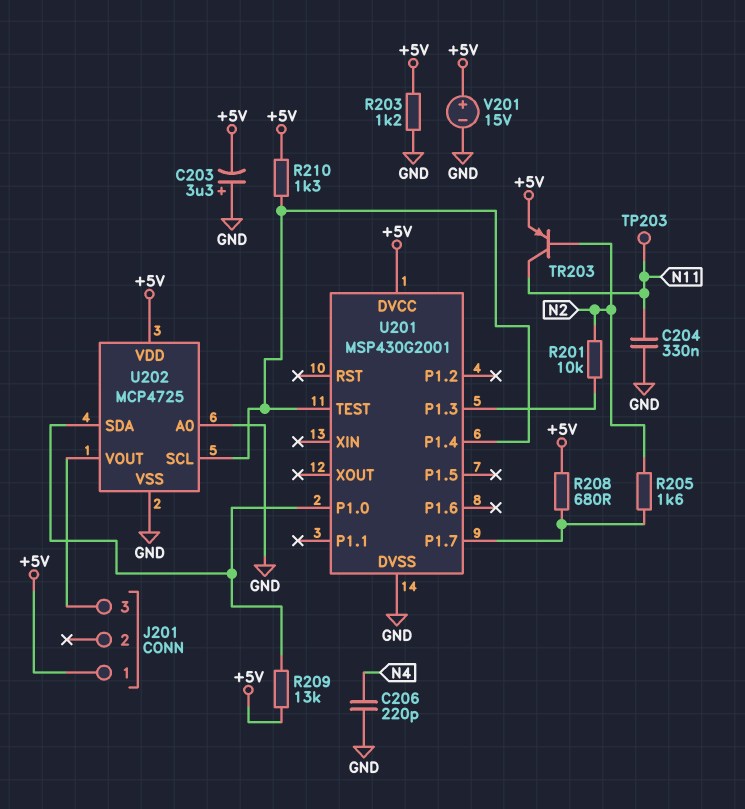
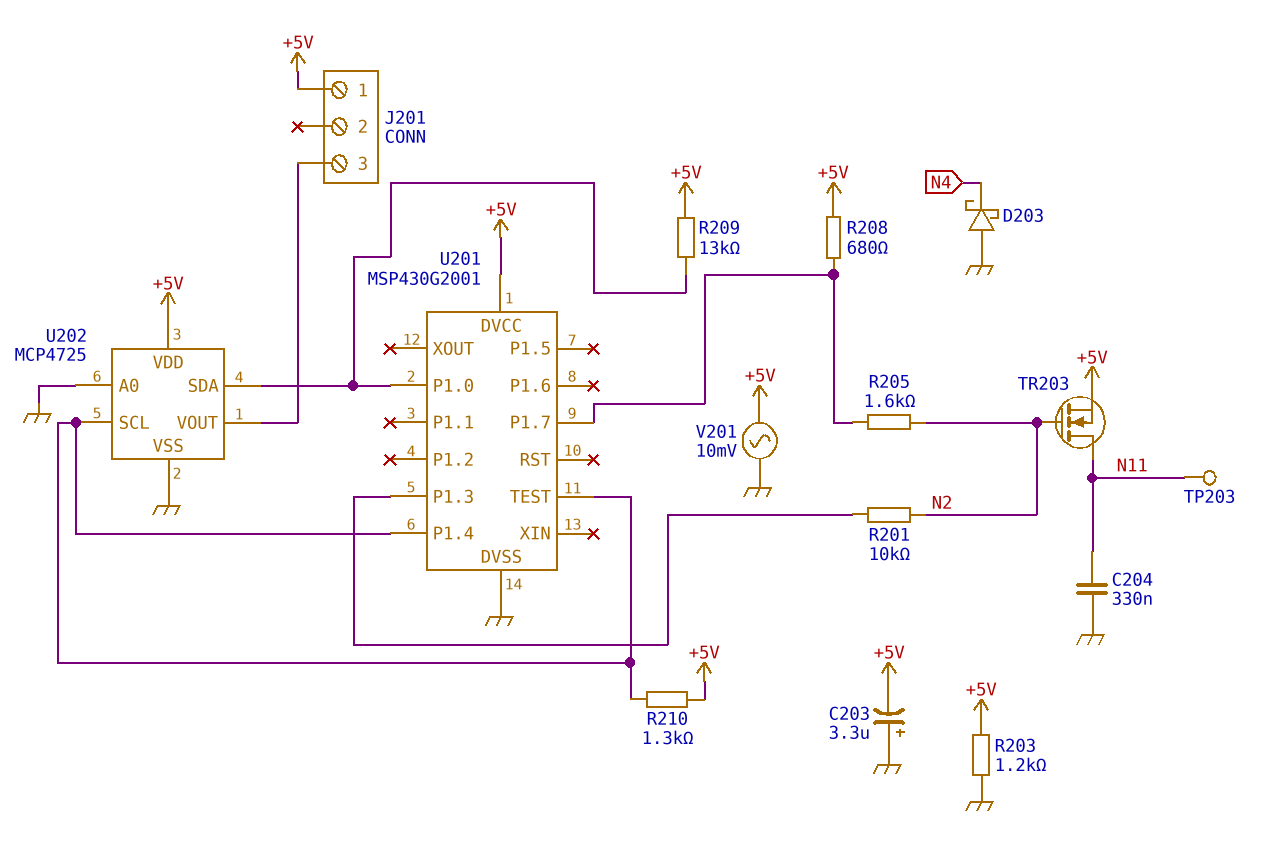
C206: 220pF (GND, N4) -> none
D203: none -> schottky (A GND, K N4)
TR203: PNP (B N2, C N11, E +5V) -> NMOS (G N2, D N11, S +5V)
V201: 15V (plus +5V, minus GND) -> AC 10mV (+5V, GND)

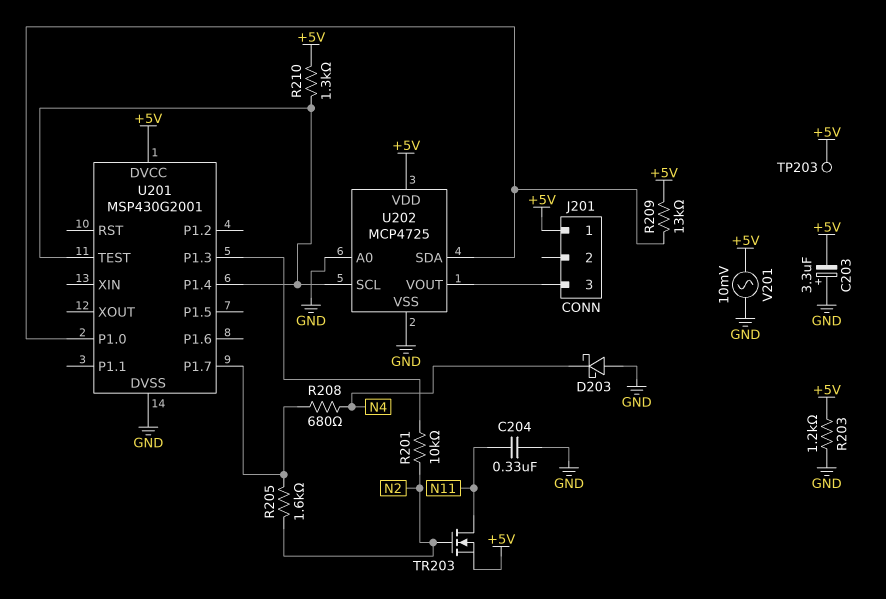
R208: 680 (+5V, U201/P1.7) -> 680 (N4, U201/P1.7)
TP203: test point (N11) -> test point (+5V)

